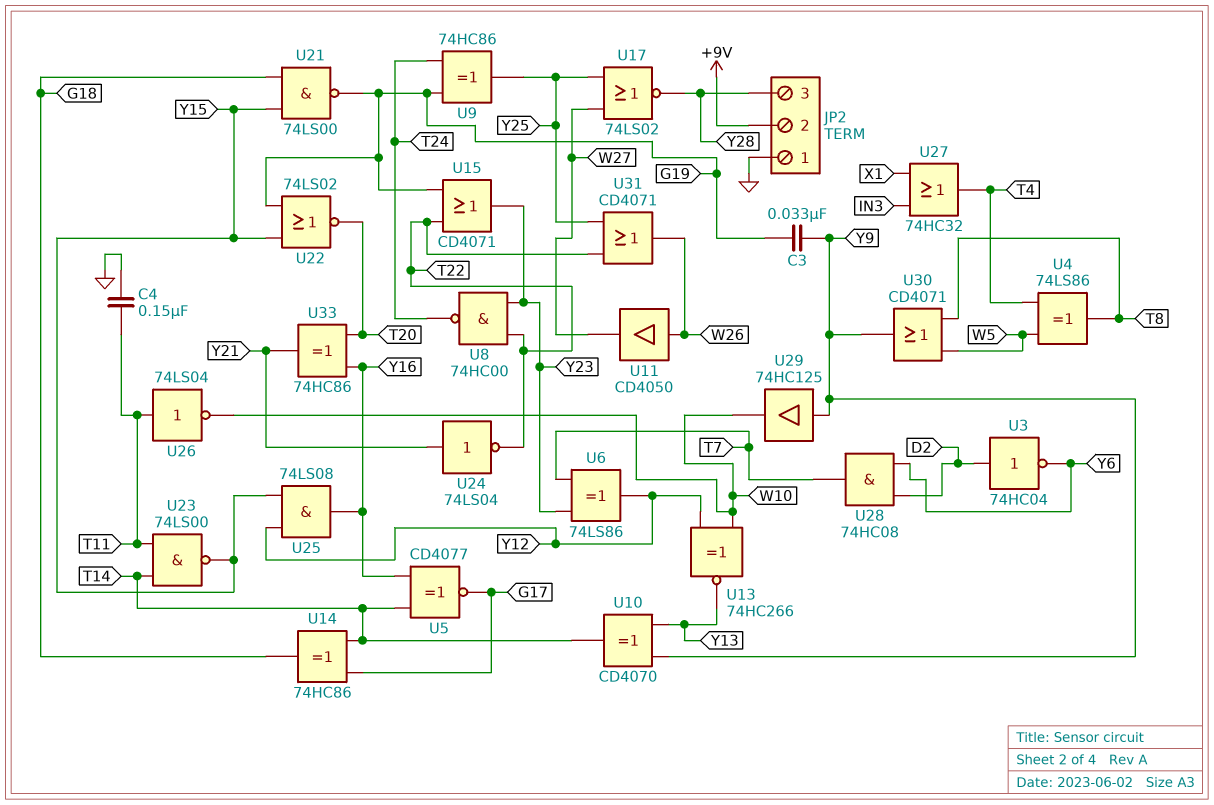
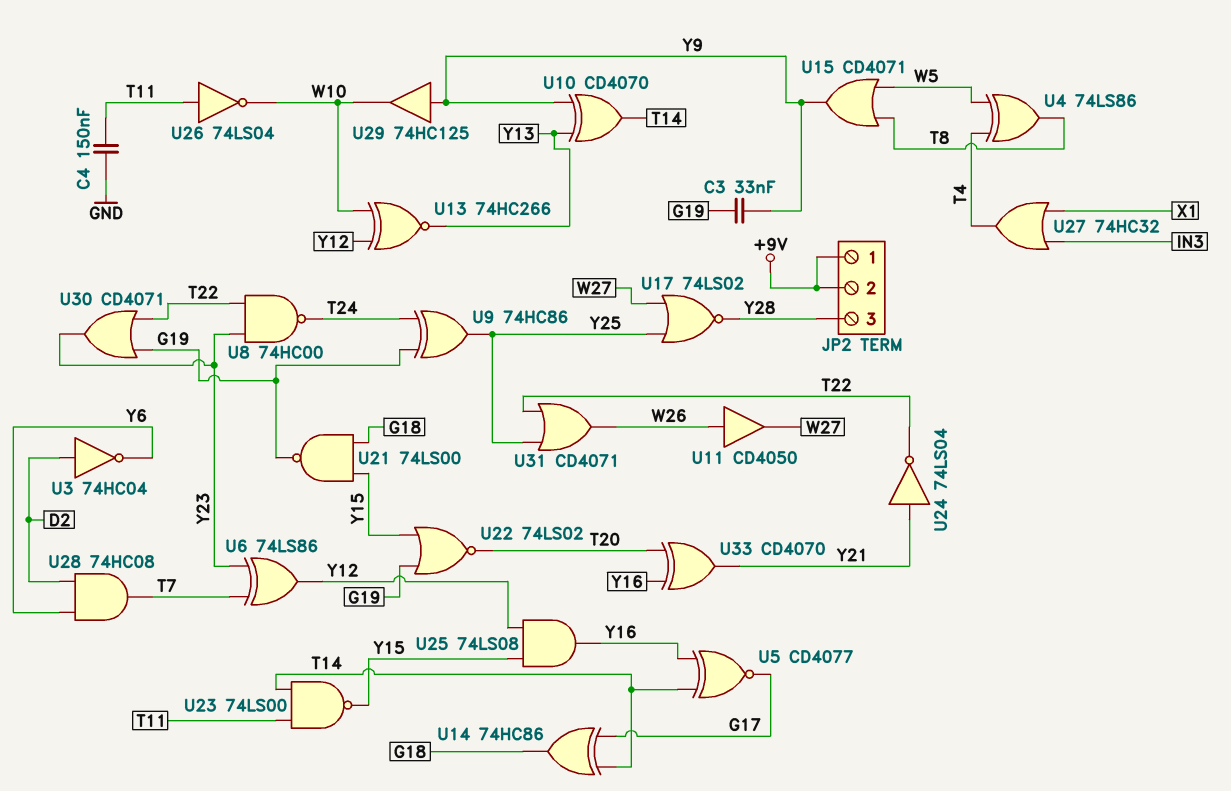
JP2 pin 1: GND -> +9V
U15: OR CD4071 (in G19, in T22, out Y23) -> OR CD4071 (in T8, in W5, out Y9)
U30: OR CD4071 (in T8, in W5, out Y9) -> OR CD4071 (in G19, in T22, out Y23)
U33: XOR 74HC86 (in T20, in Y16, out Y21) -> XOR CD4070 (in T20, in Y16, out Y21)

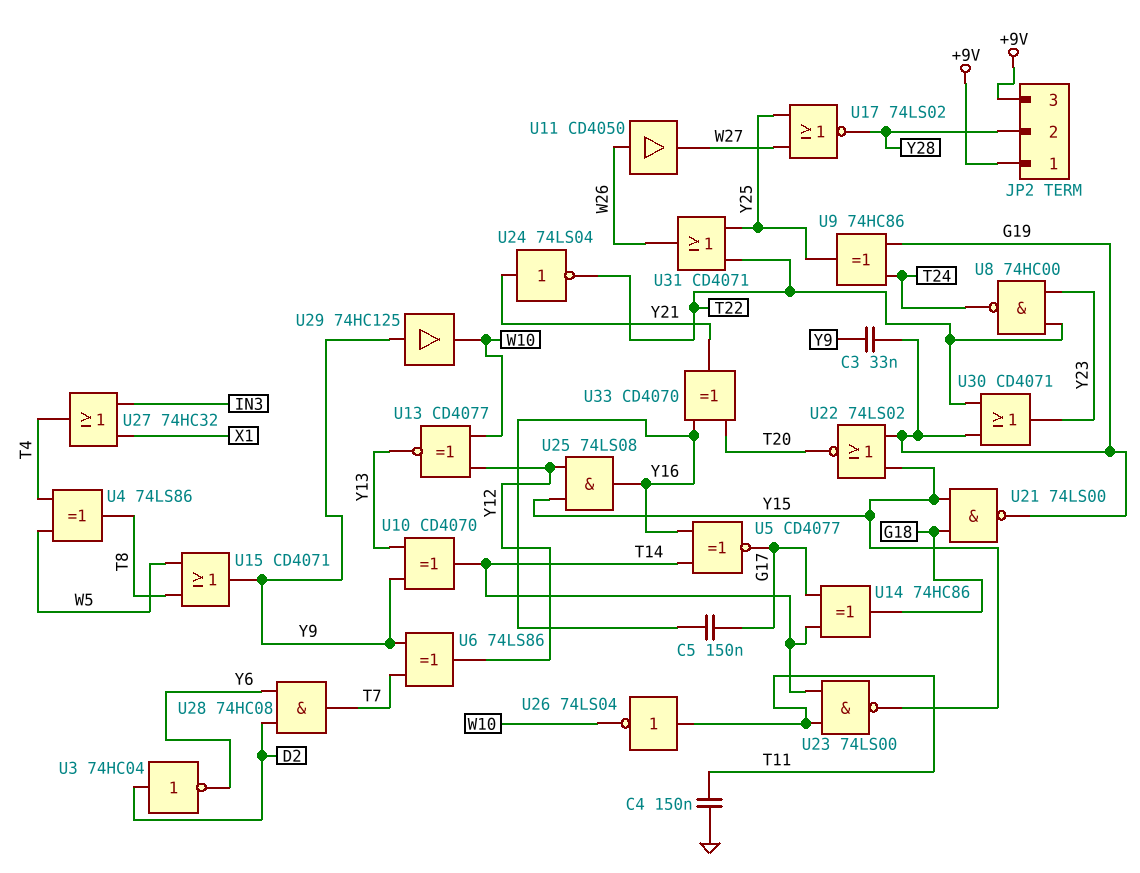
C5: none -> 150nF (G17, Y16)
JP2 pin 2: +9V -> Y28
JP2 pin 3: Y28 -> +9V
U6: XOR 74LS86 (in T7, in Y23, out Y12) -> XOR 74LS86 (in T7, in Y9, out Y12)
U13: XNOR 74HC266 (in W10, in Y12, out Y13) -> XNOR CD4077 (in W10, in Y12, out Y13)

